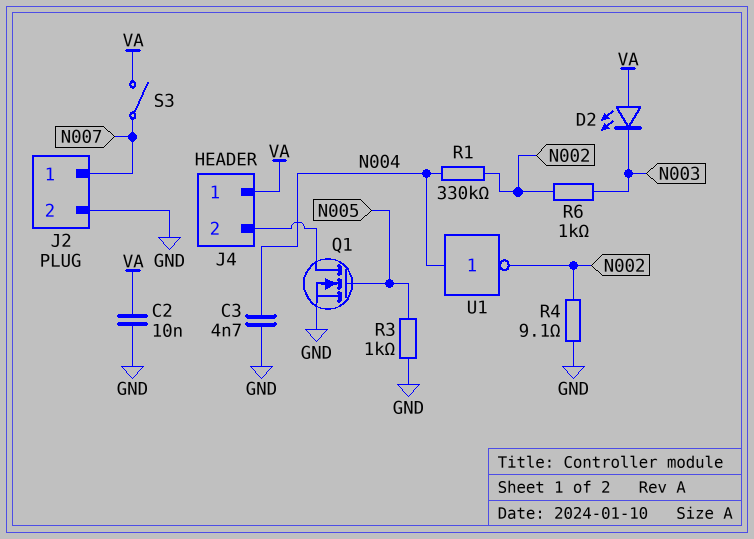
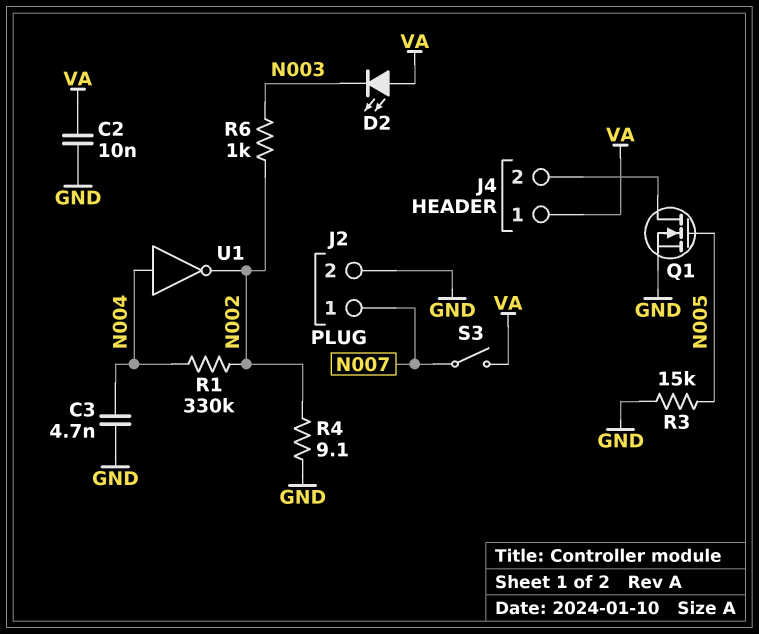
R3: 1k (GND, N005) -> 15k (GND, N005)

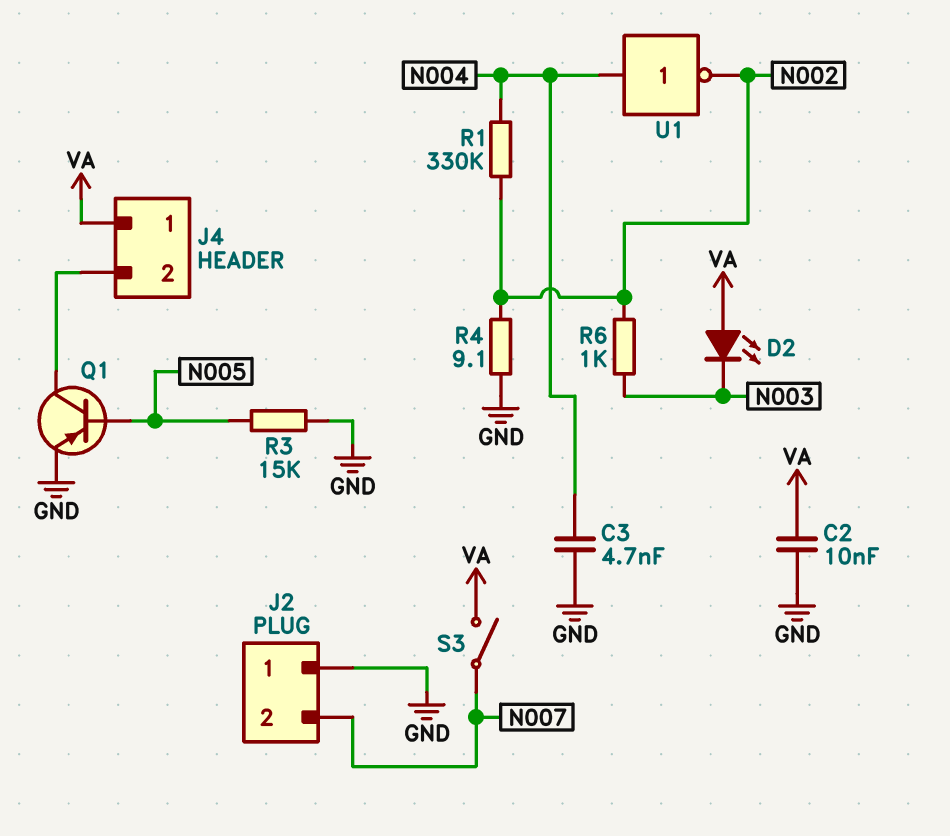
J2 pin 1: N007 -> GND
J2 pin 2: GND -> N007
Q1: NMOS (G N005, D J4/2, S GND) -> PNP (B N005, C J4/2, E GND)

